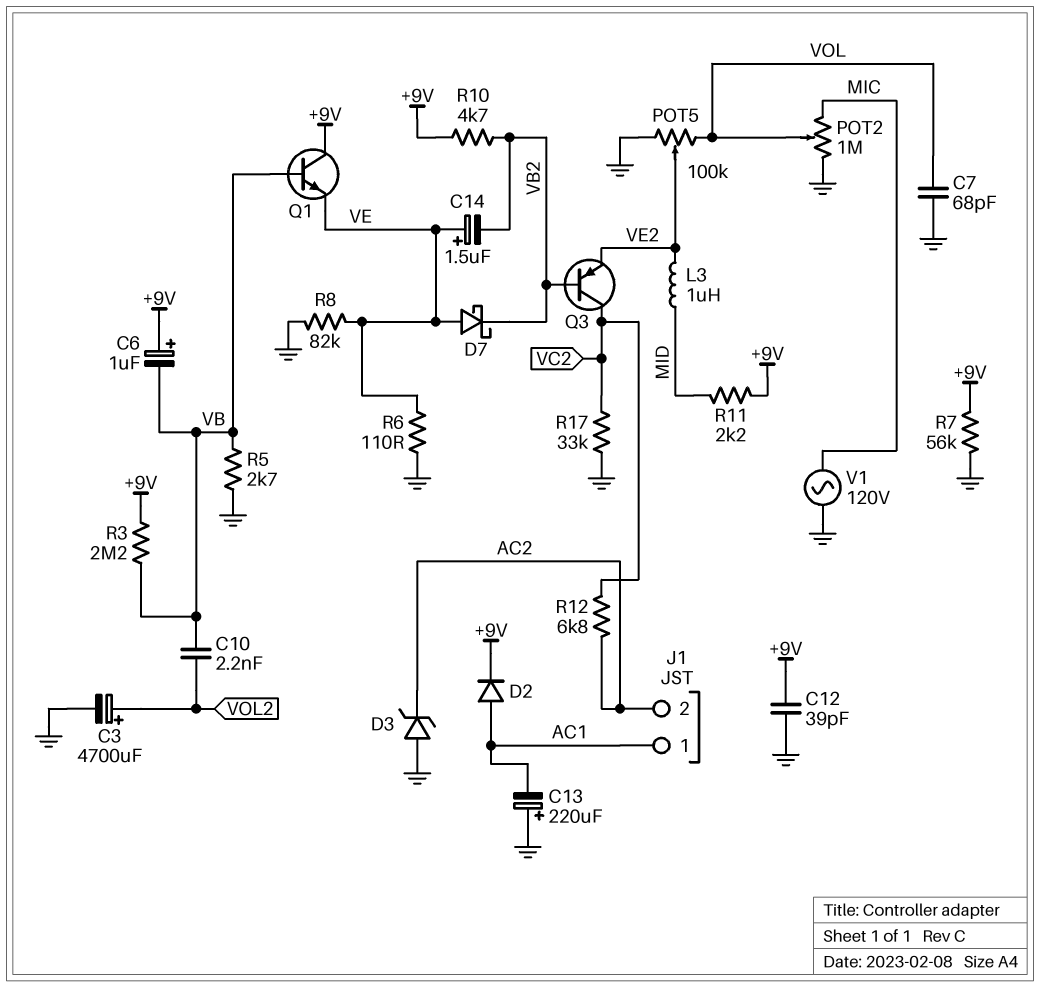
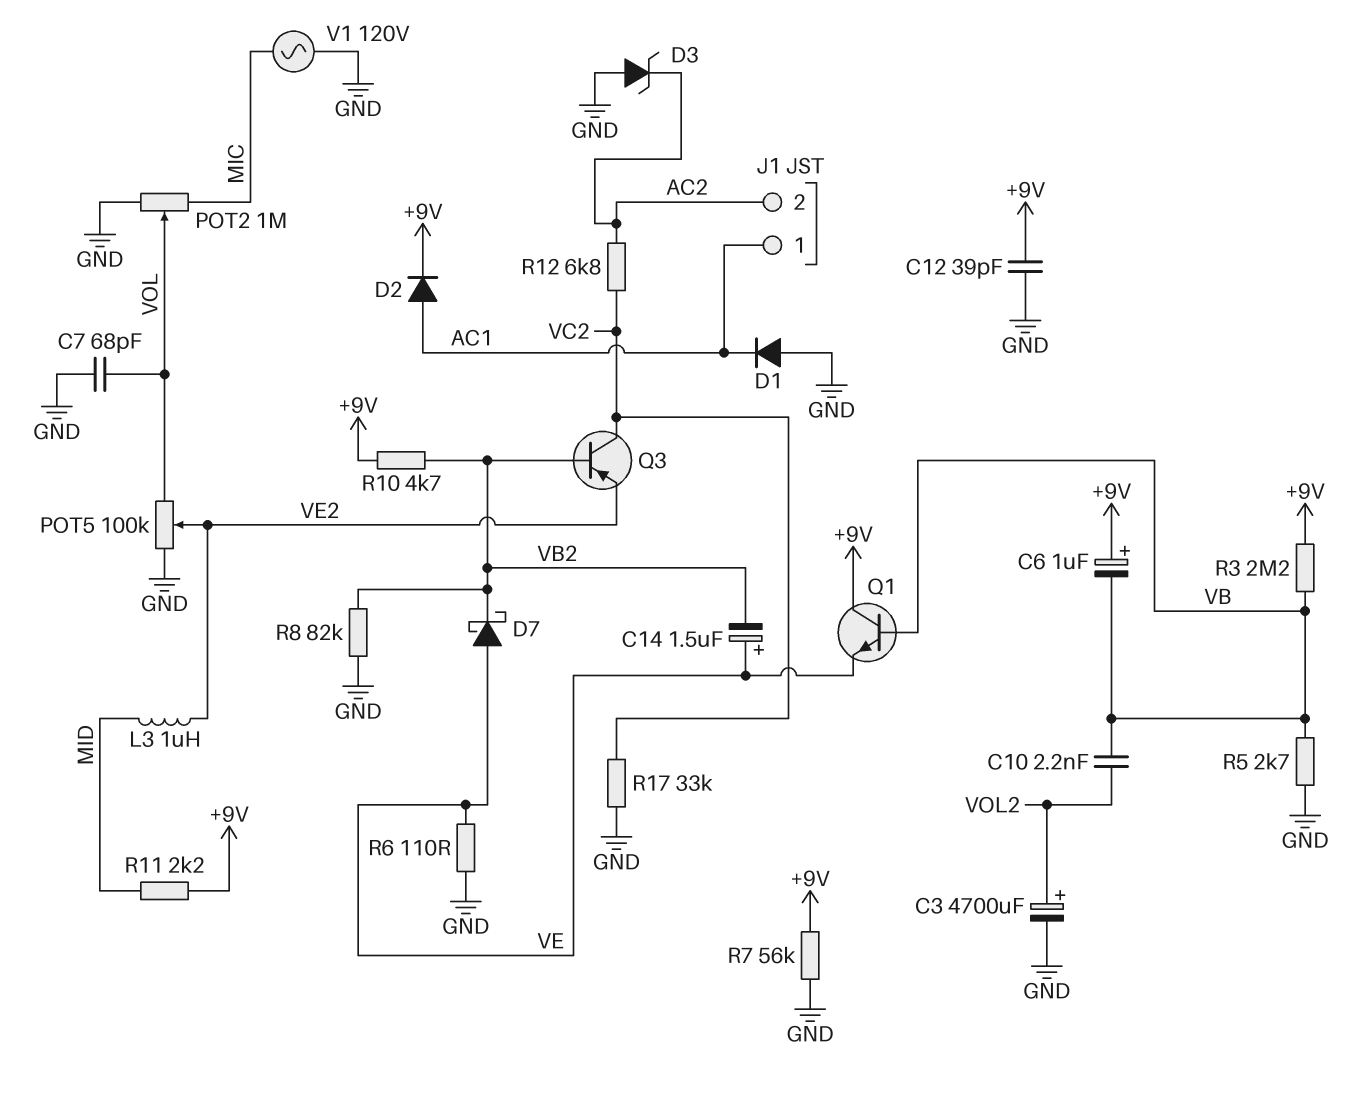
C13: 220uF (plus GND, minus AC1) -> none
D1: none -> diode (A GND, K AC1)
R8: 82k (GND, VE) -> 82k (GND, VB2)

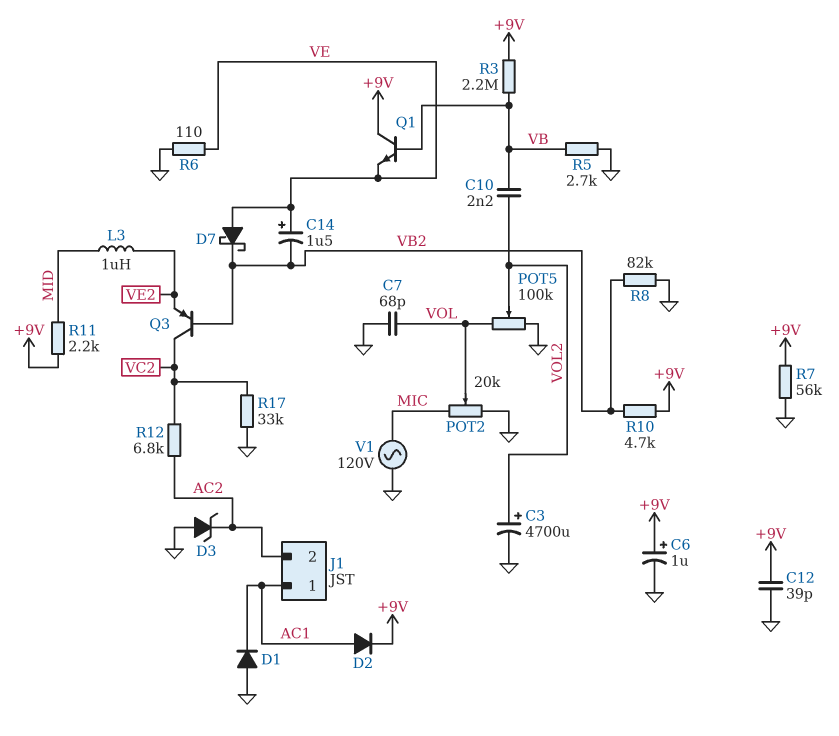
C6: 1uF (plus +9V, minus VB) -> 1uF (plus +9V, minus GND)
POT2: 1M (GND, MIC, wiper VOL) -> 20k (GND, MIC, wiper VOL)
POT5: 100k (GND, VOL, wiper VE2) -> 100k (GND, VOL, wiper VOL2)

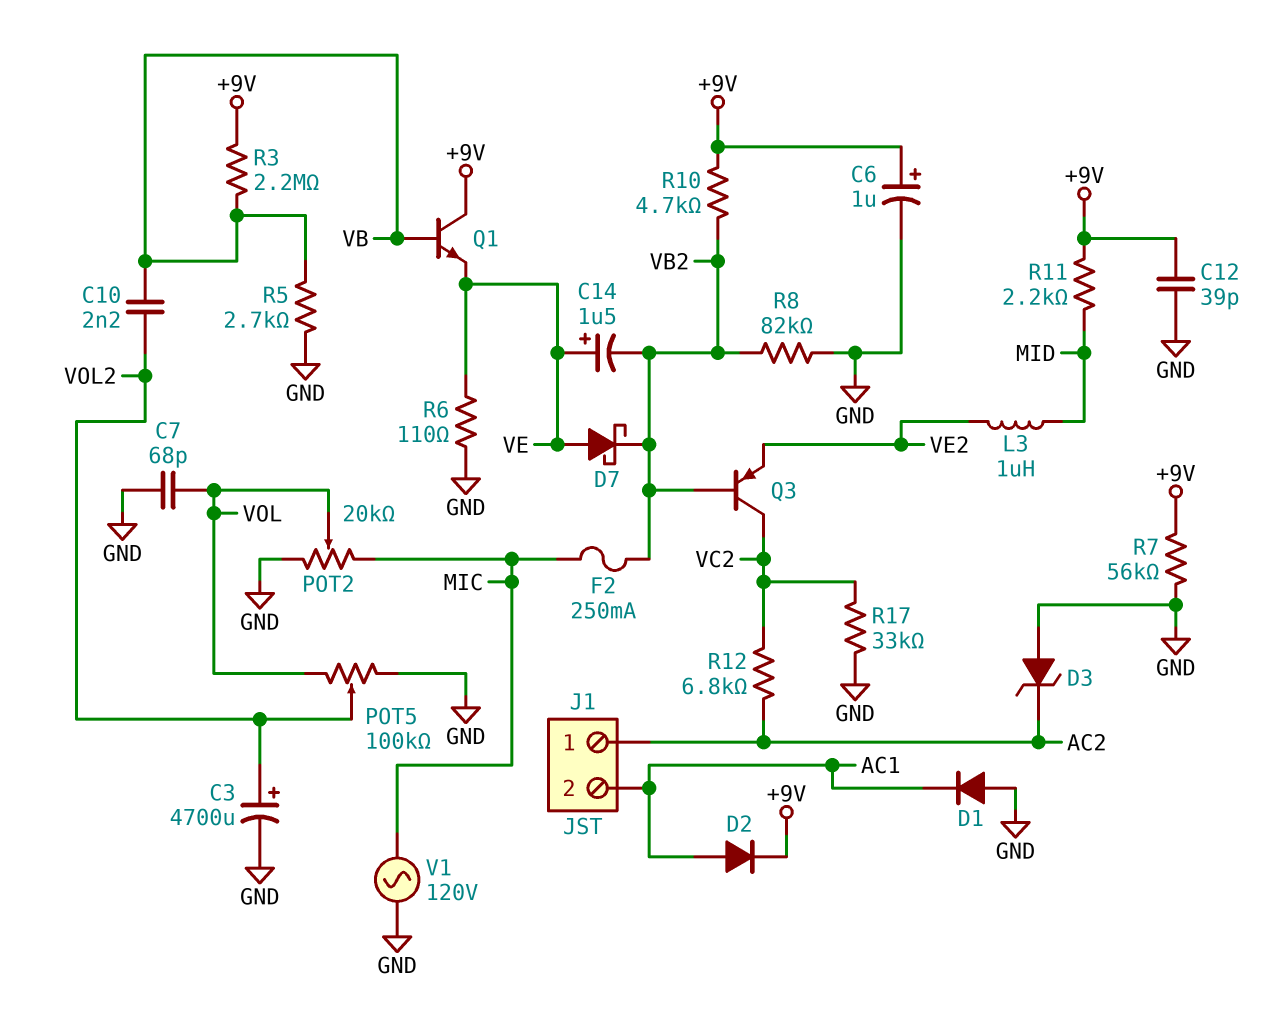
F2: none -> 250mA (MIC, VB2)
J1 pin 1: AC1 -> AC2
J1 pin 2: AC2 -> AC1

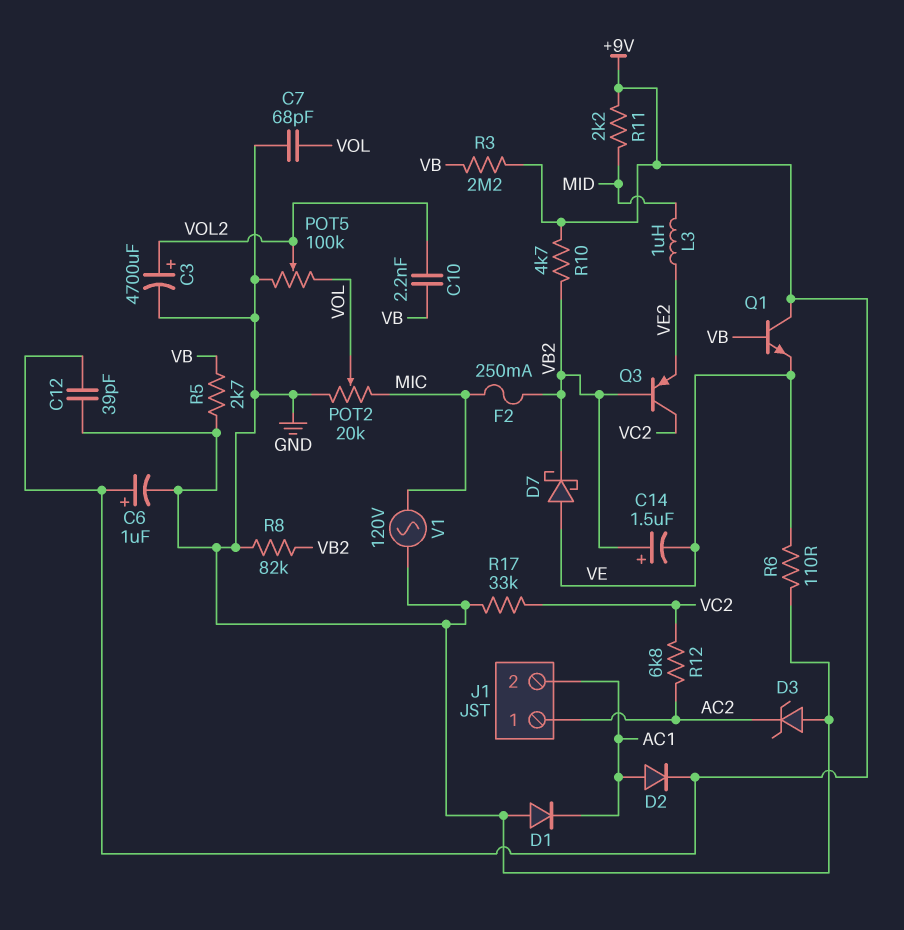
C14: 1.5uF (plus VE, minus VB2) -> 1.5uF (plus VB2, minus VE)
R7: 56k (+9V, GND) -> none

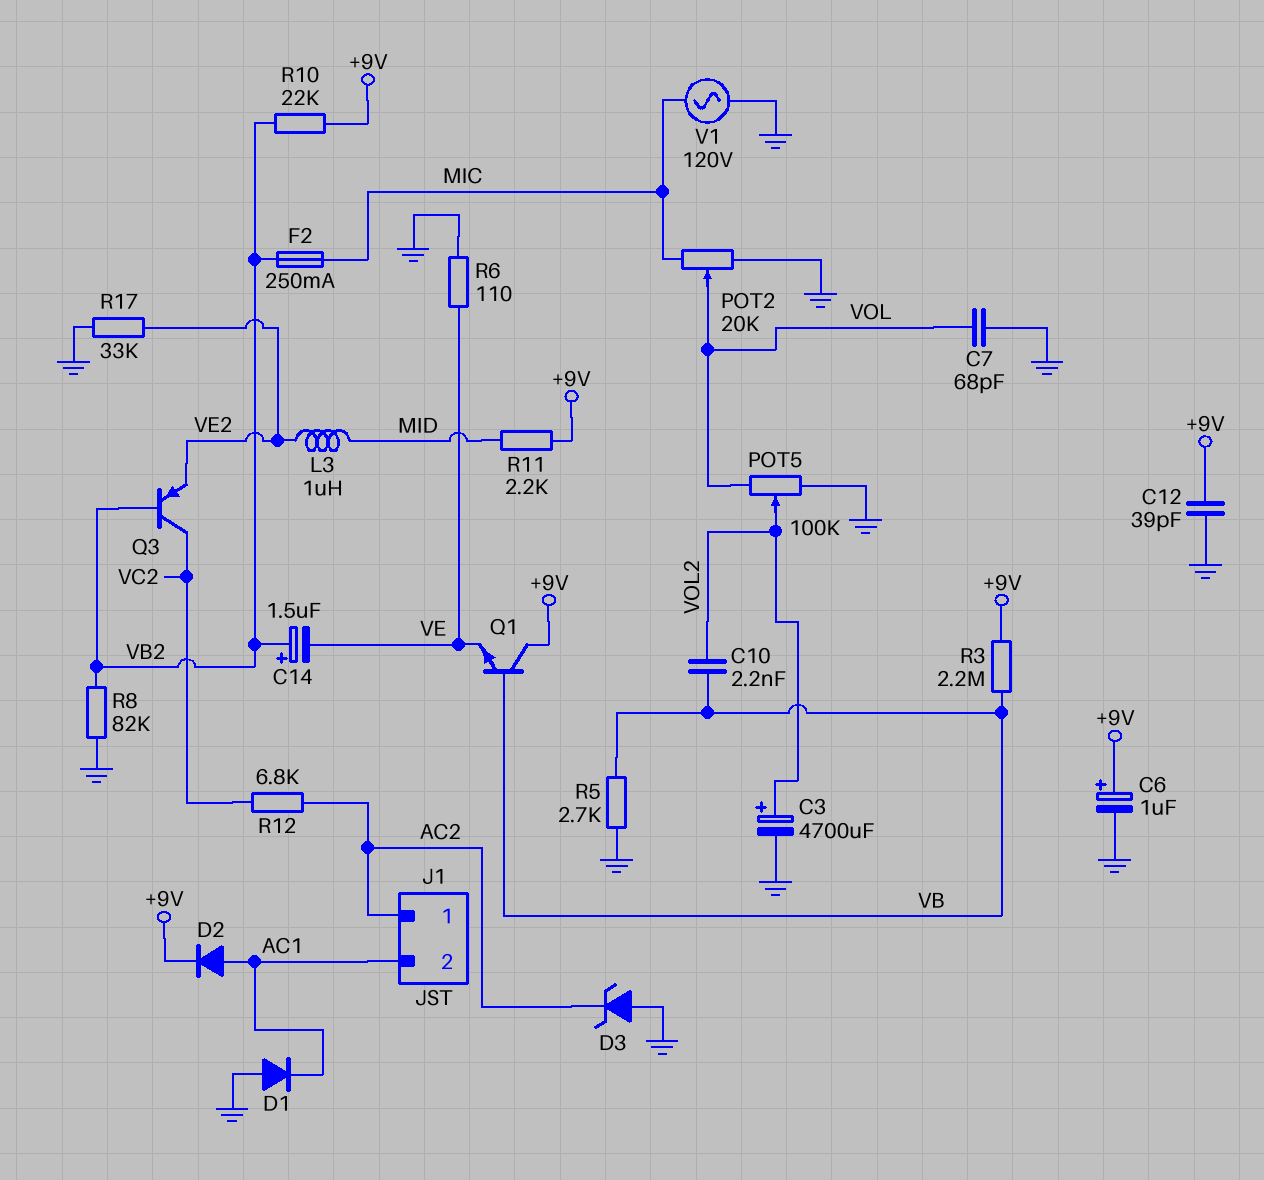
D7: schottky (A VE, K VB2) -> none
R10: 4.7k (+9V, VB2) -> 22k (+9V, VB2)
R17: 33k (GND, VC2) -> 33k (GND, VE2)

